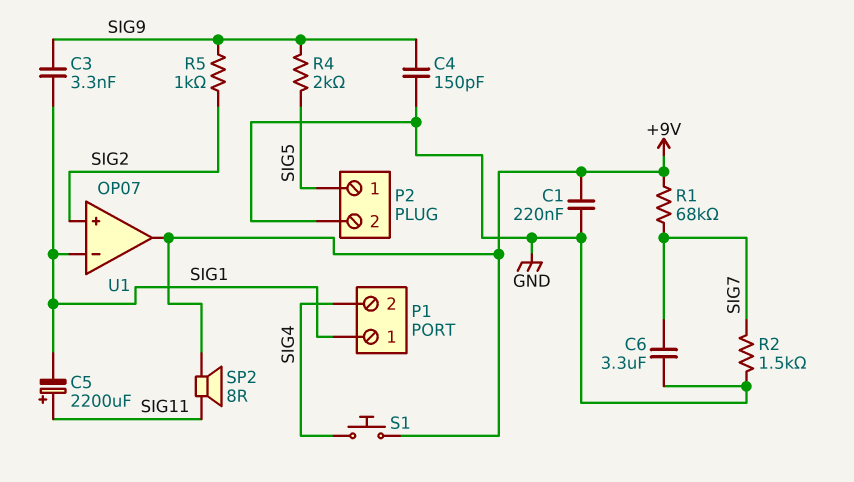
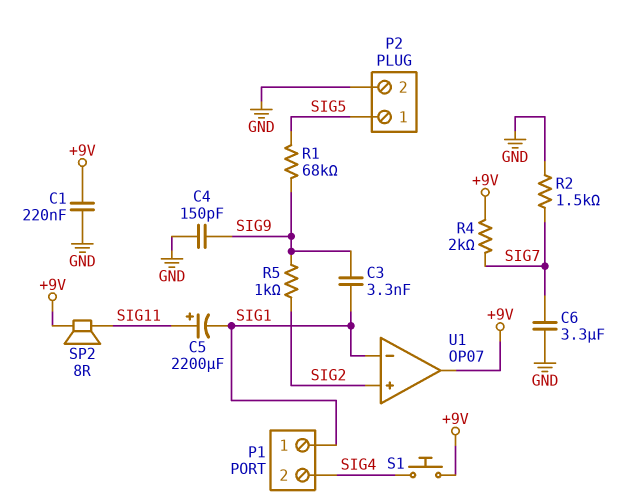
R1: 68k (+9V, SIG7) -> 68k (SIG5, SIG9)
R4: 2k (SIG5, SIG9) -> 2k (+9V, SIG7)

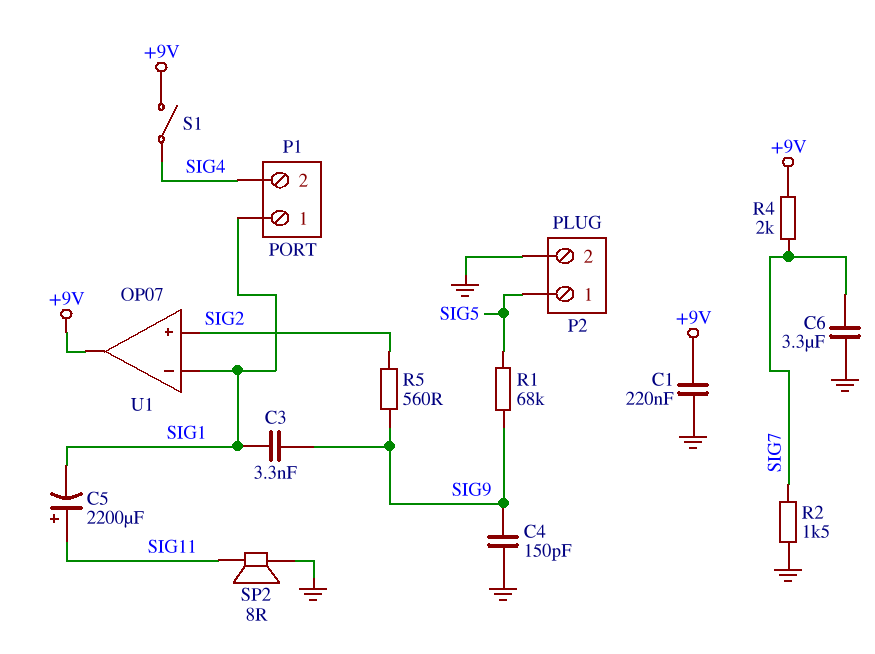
R5: 1k (SIG2, SIG9) -> 560 (SIG2, SIG9)
S1: button (+9V, SIG4) -> switch (+9V, SIG4)
SP2: speaker 8R (+9V, SIG11) -> speaker 8R (GND, SIG11)

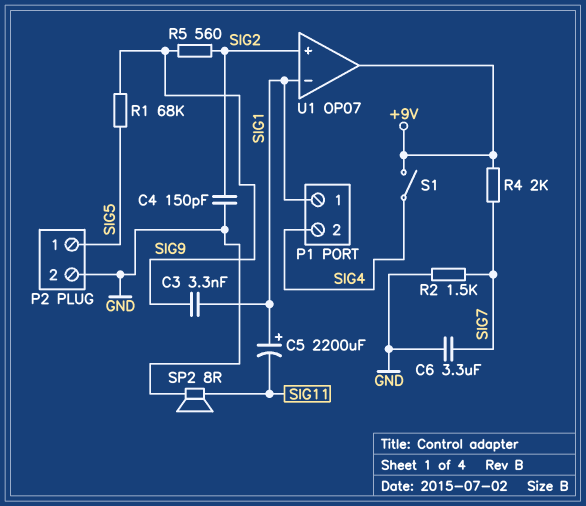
C1: 220nF (+9V, GND) -> none
C4: 150pF (GND, SIG9) -> 150pF (GND, SIG2)
C5: 2200uF (plus SIG11, minus SIG1) -> 2200uF (plus SIG1, minus SIG11)

